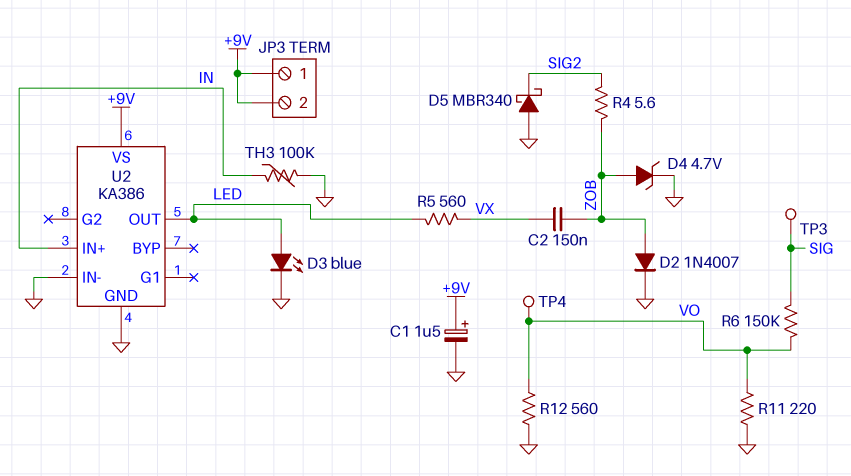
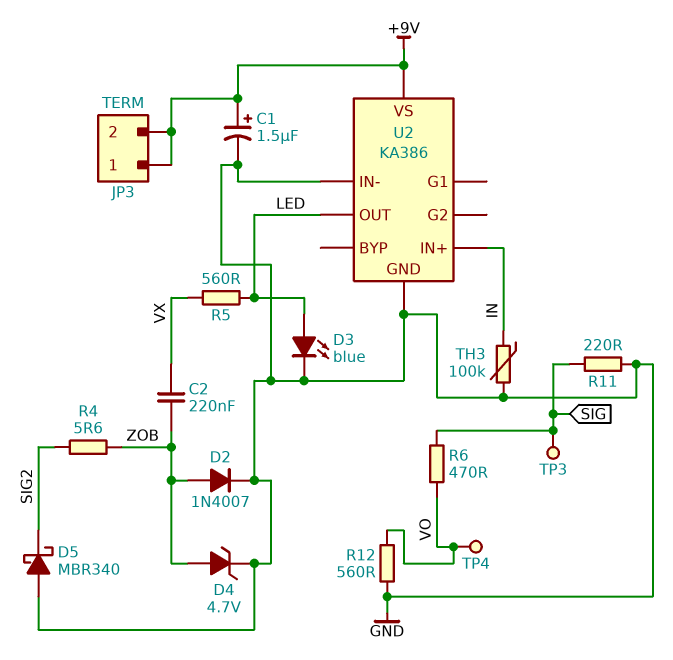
C2: 150nF (VX, ZOB) -> 220nF (VX, ZOB)
R6: 150k (SIG, VO) -> 470 (SIG, VO)
R11: 220 (GND, VO) -> 220 (GND, SIG)

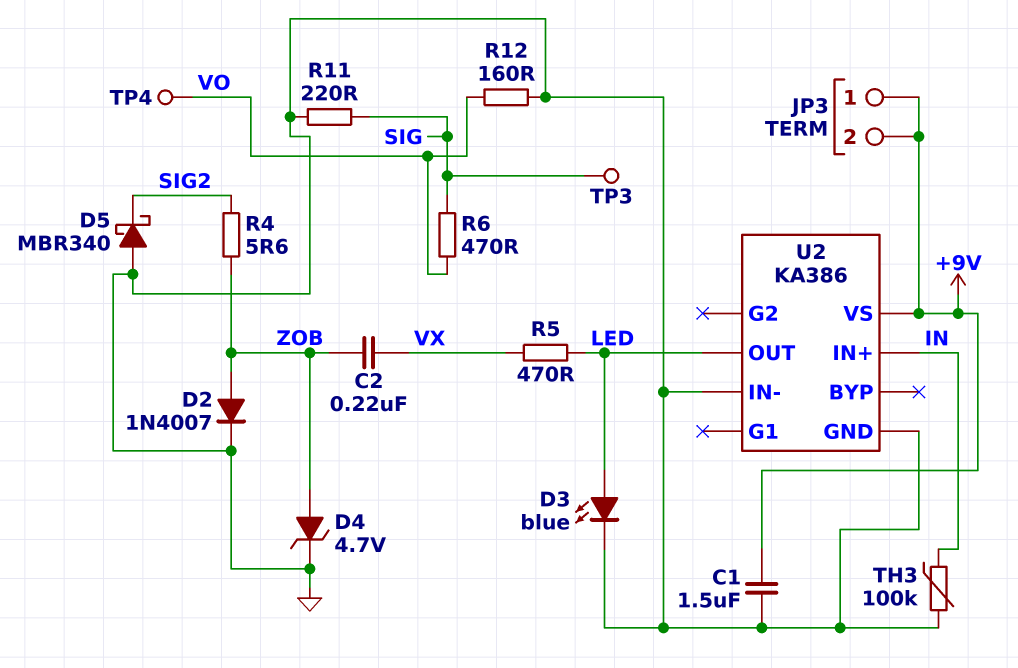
C1: 1.5uF (plus +9V, minus GND) -> 1.5uF (+9V, GND)
R5: 560 (LED, VX) -> 470 (LED, VX)
R12: 560 (GND, VO) -> 160 (GND, VO)

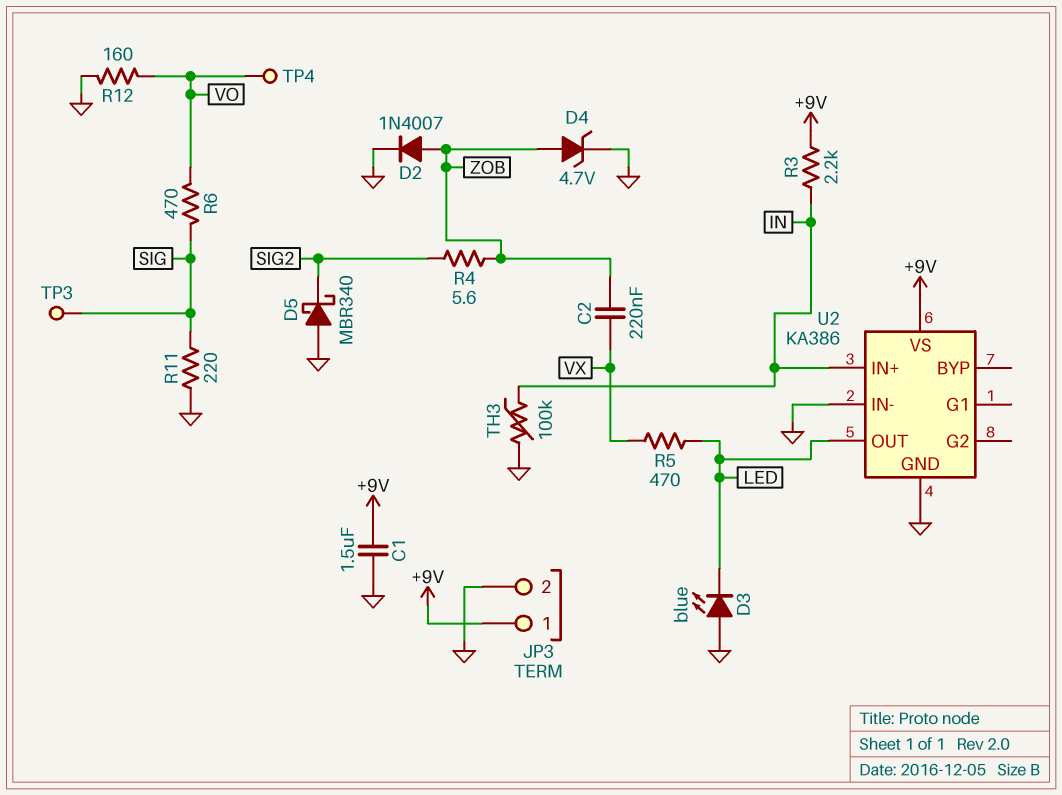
D3: LED blue (A LED, K GND) -> LED blue (A GND, K LED)
JP3 pin 2: +9V -> GND
R3: none -> 2.2k (+9V, IN)

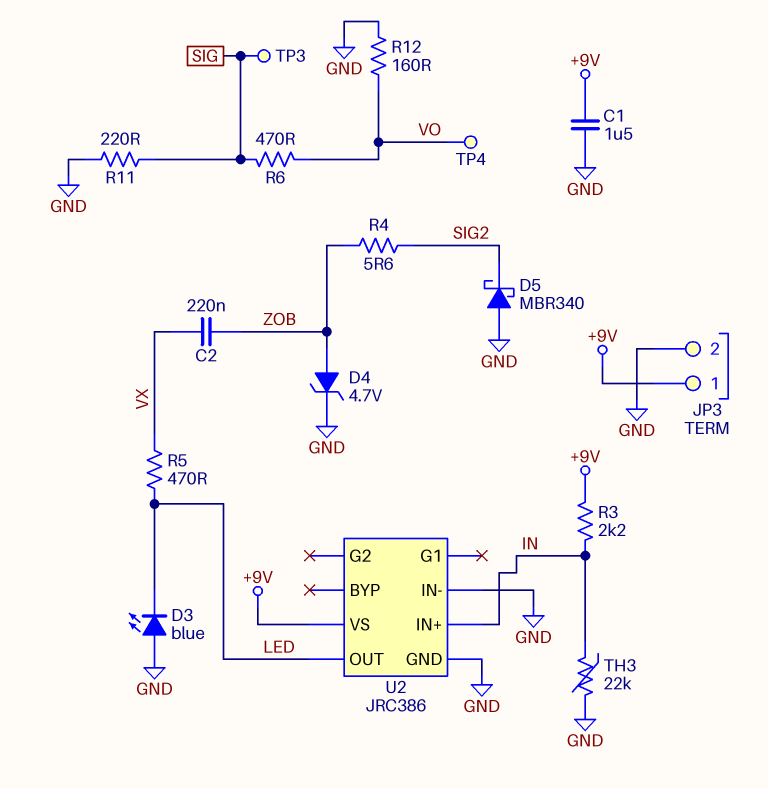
D2: diode 1N4007 (A ZOB, K GND) -> none
TH3: 100k (GND, IN) -> 22k (GND, IN)
U2: KA386 -> JRC386

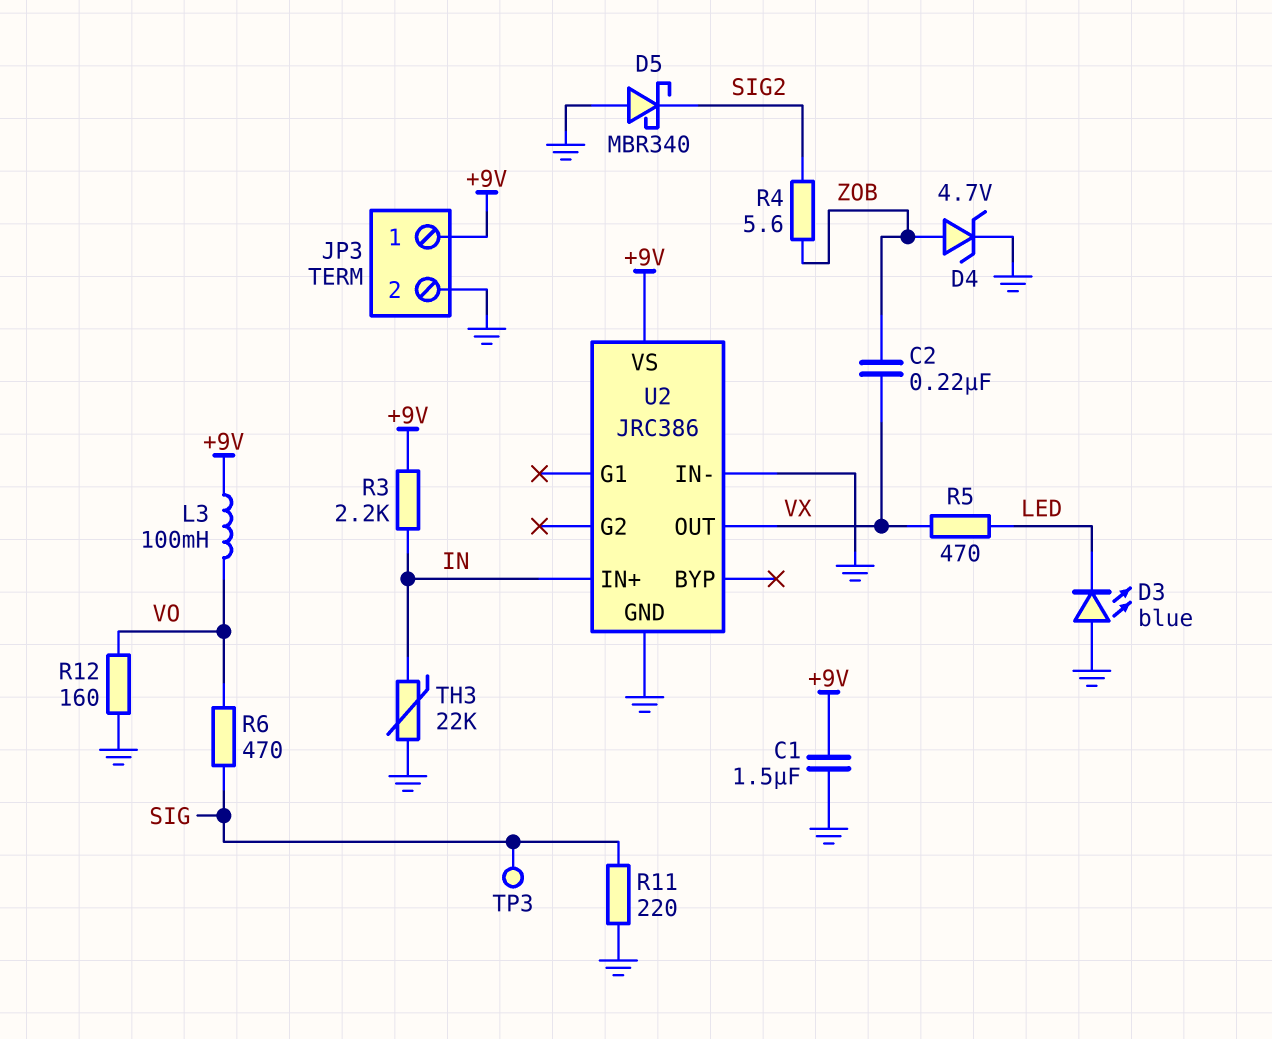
L3: none -> 100mH (+9V, VO)
TP4: test point (VO) -> none
U2 pin OUT: LED -> VX

